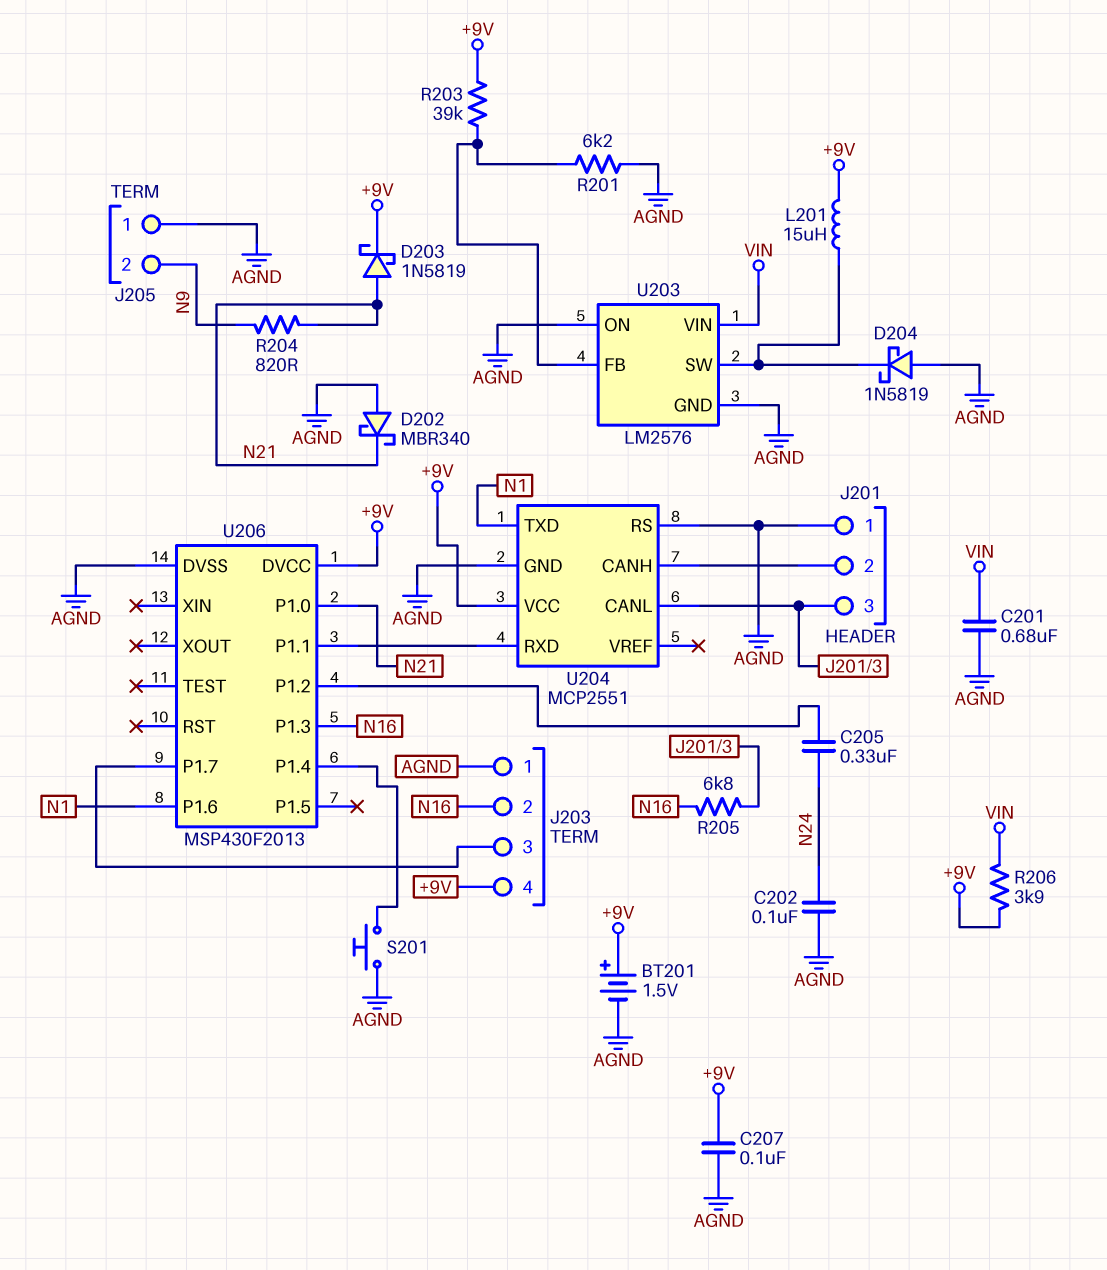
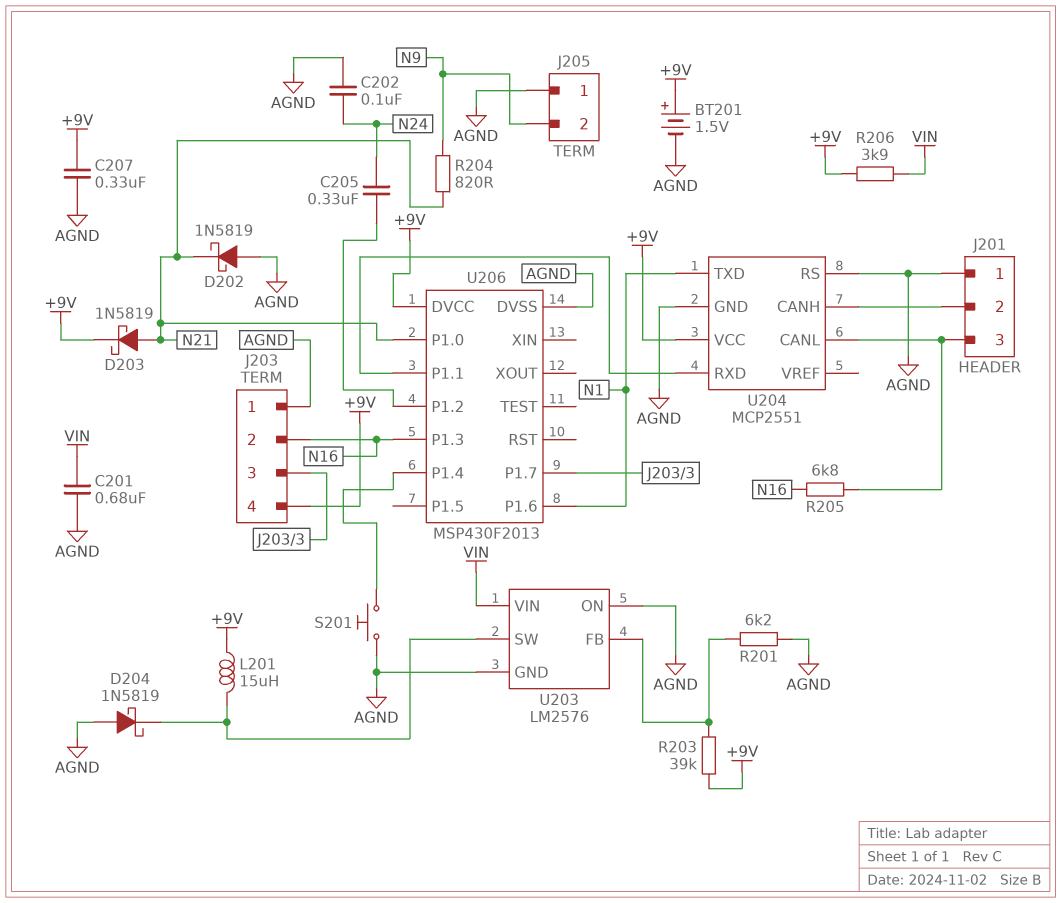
C207: 100nF (+9V, AGND) -> 330nF (+9V, AGND)
D202: schottky MBR340 (A AGND, K N21) -> schottky 1N5819 (A AGND, K N21)

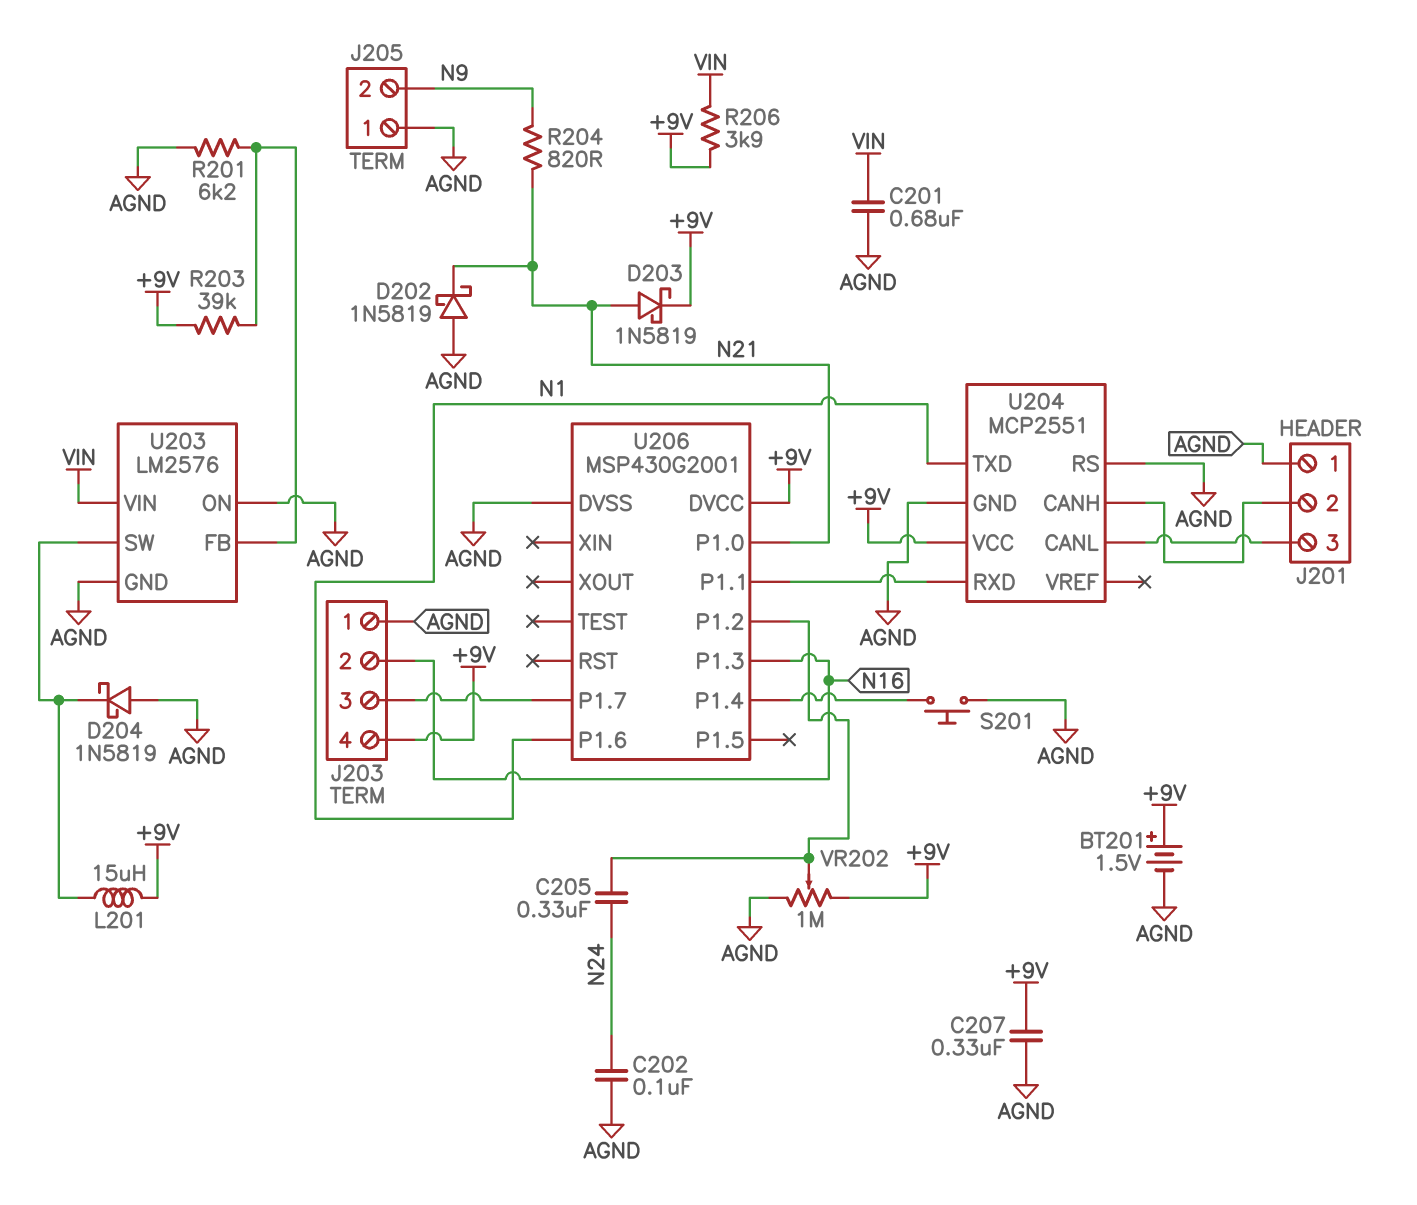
R205: 6.8k (J201/3, N16) -> none
U206: MSP430F2013 -> MSP430G2001
VR202: none -> 1M (+9V, AGND, wiper U206/P1.2)

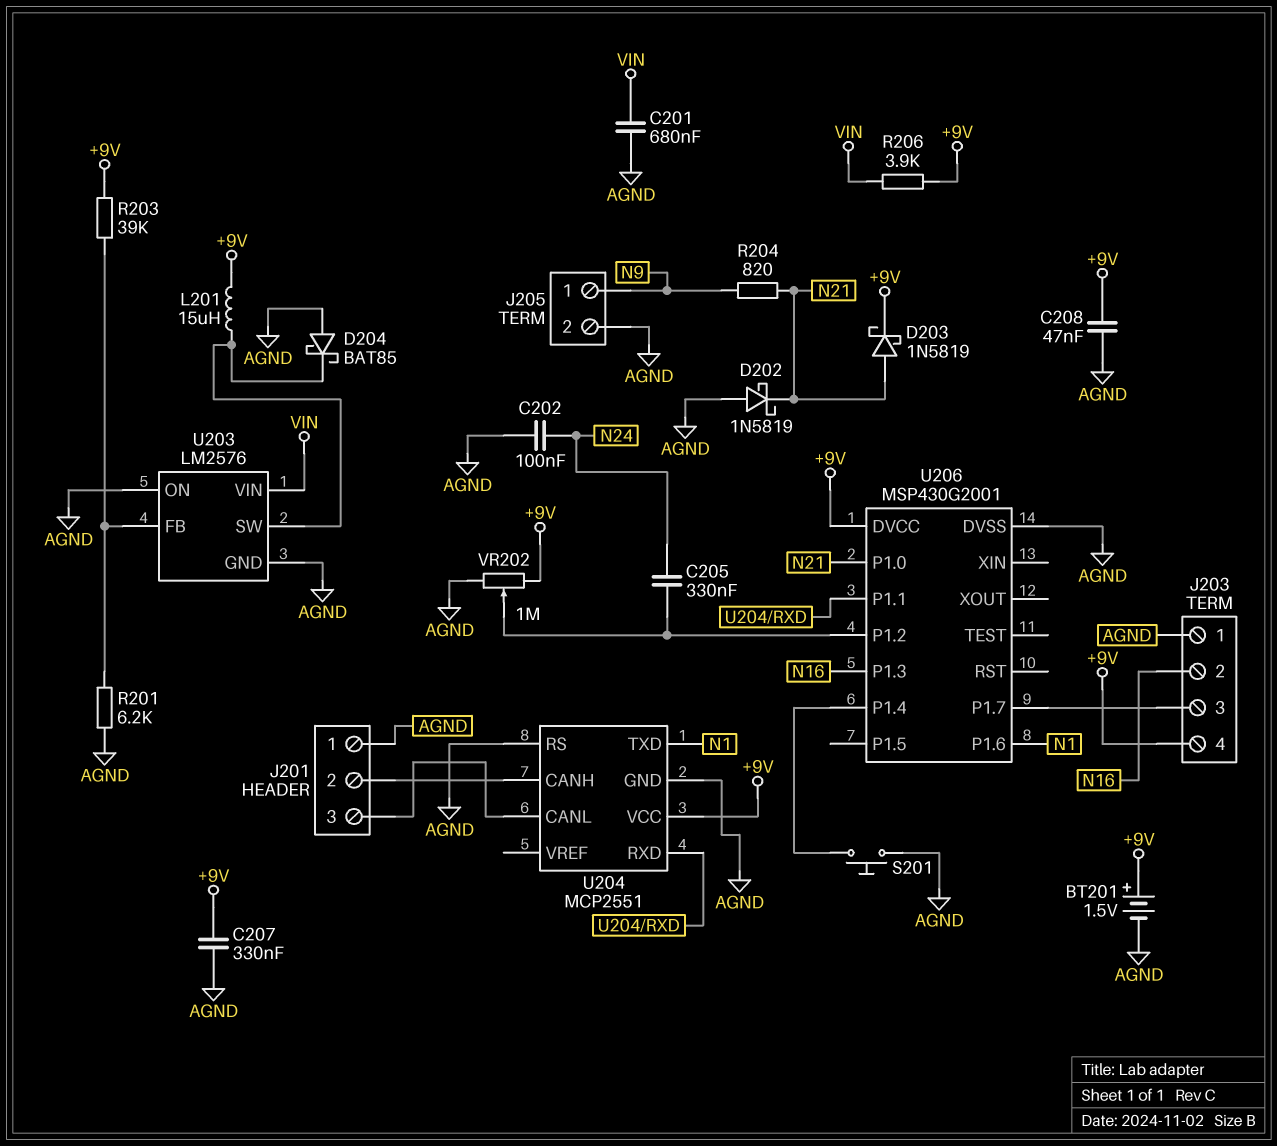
C208: none -> 47nF (+9V, AGND)
D204: schottky 1N5819 (A AGND, K U203/SW) -> schottky BAT85 (A AGND, K U203/SW)
J205 pin 1: AGND -> N9
J205 pin 2: N9 -> AGND

